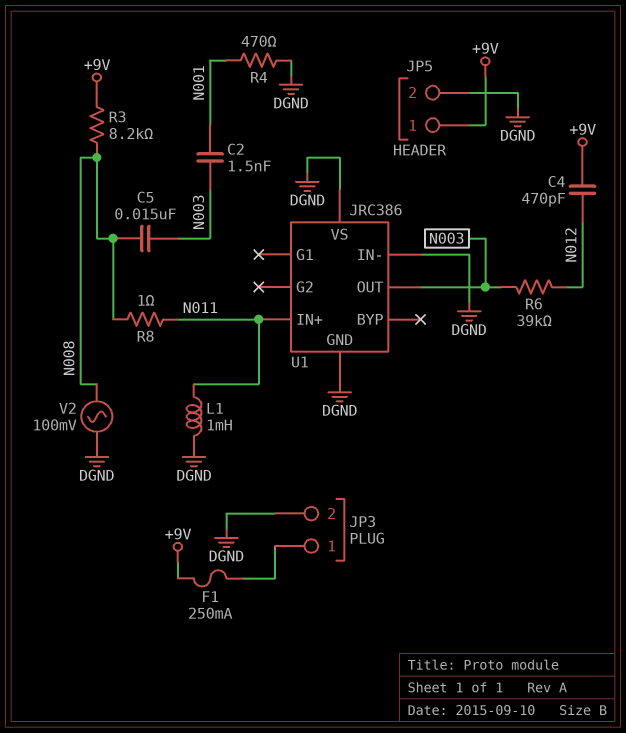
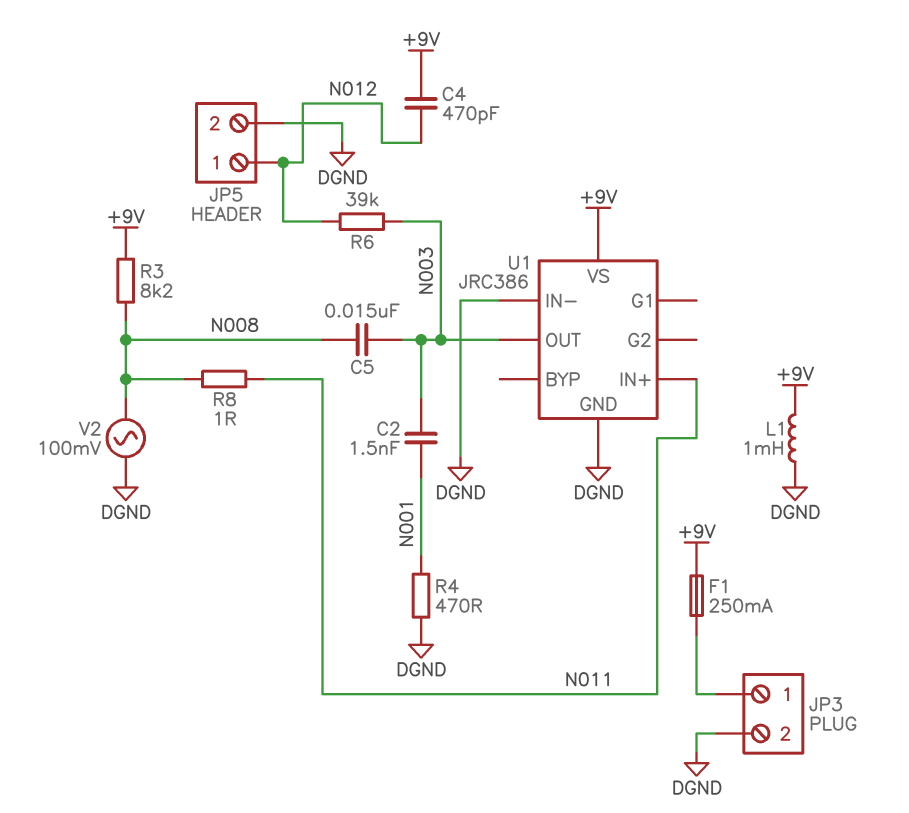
JP5 pin 1: +9V -> N012
L1: 1mH (DGND, N011) -> 1mH (+9V, DGND)
U1 pin VS: DGND -> +9V

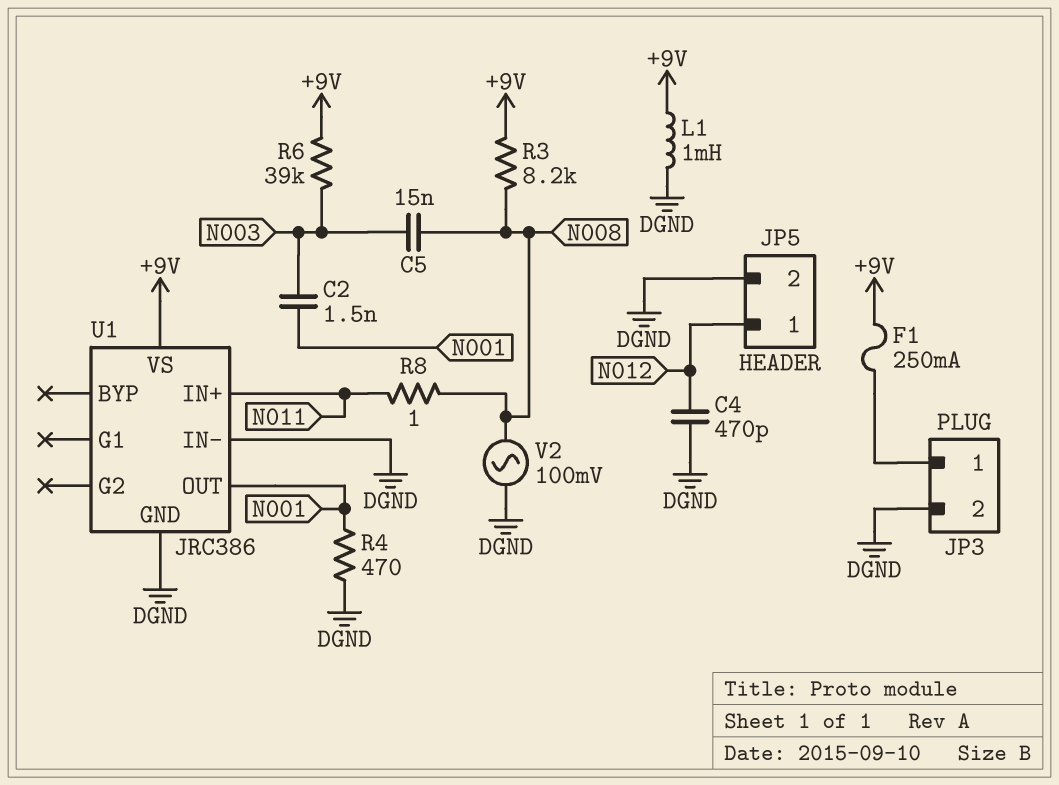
C4: 470pF (+9V, N012) -> 470pF (DGND, N012)
R6: 39k (N003, N012) -> 39k (+9V, N003)
U1 pin OUT: N003 -> N001

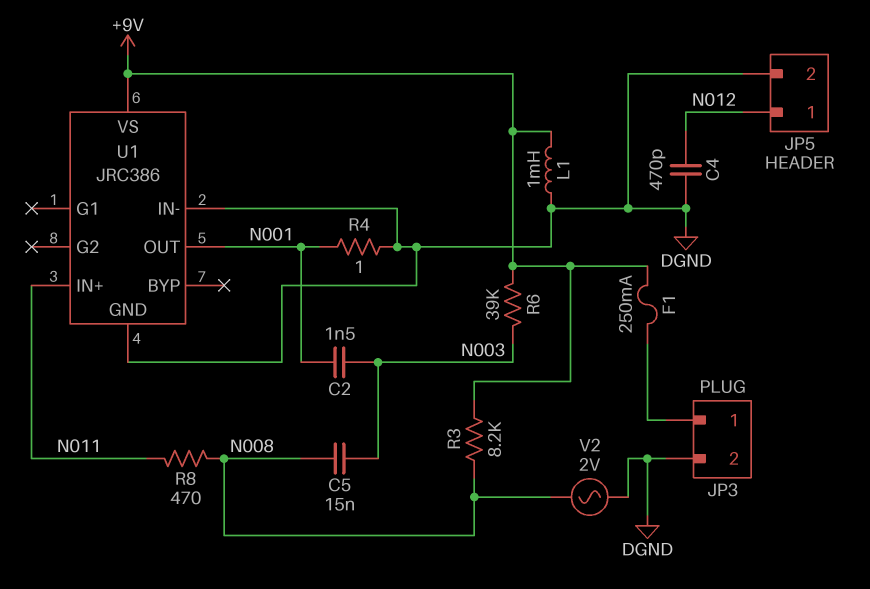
R4: 470 (DGND, N001) -> 1 (DGND, N001)
R8: 1 (N008, N011) -> 470 (N008, N011)
V2: AC 100mV (DGND, N008) -> AC 2V (DGND, N008)

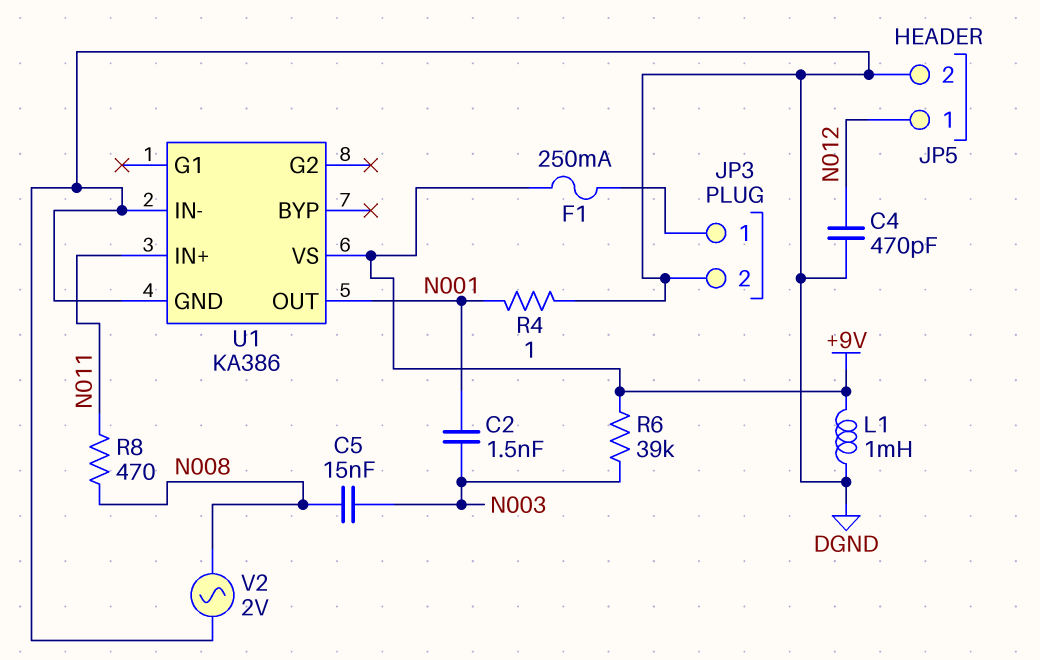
R3: 8.2k (+9V, N008) -> none
U1: JRC386 -> KA386

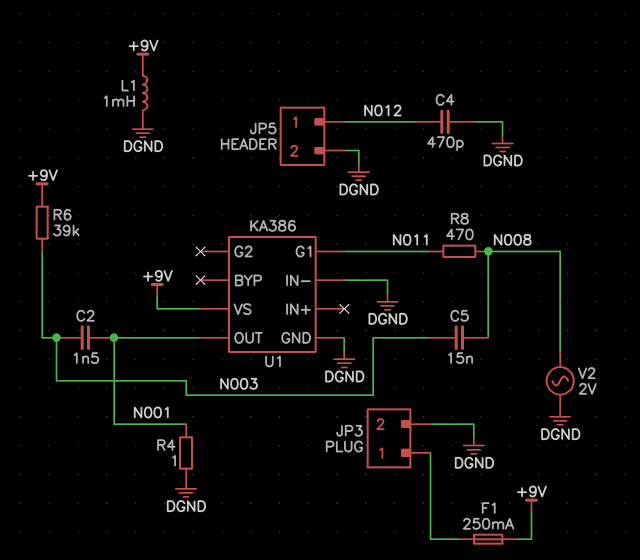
U1 pin G1: none -> N011
U1 pin IN+: N011 -> none

